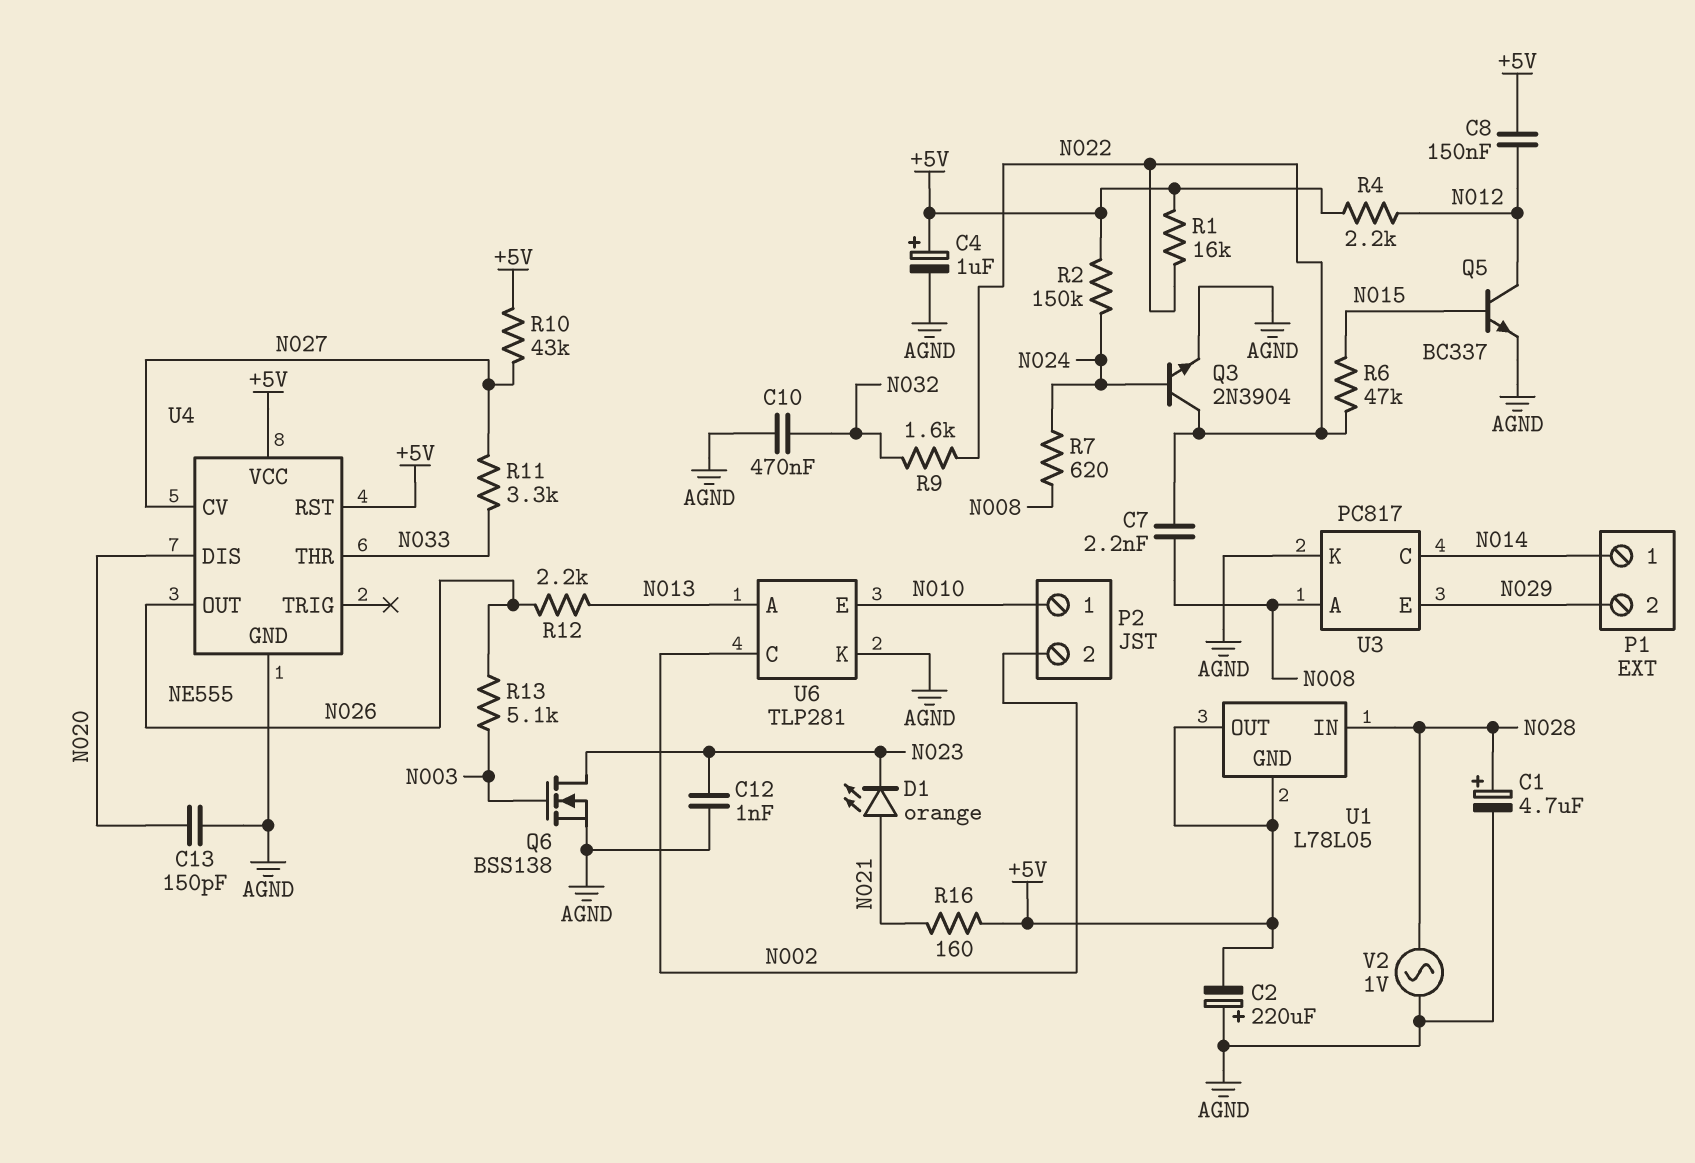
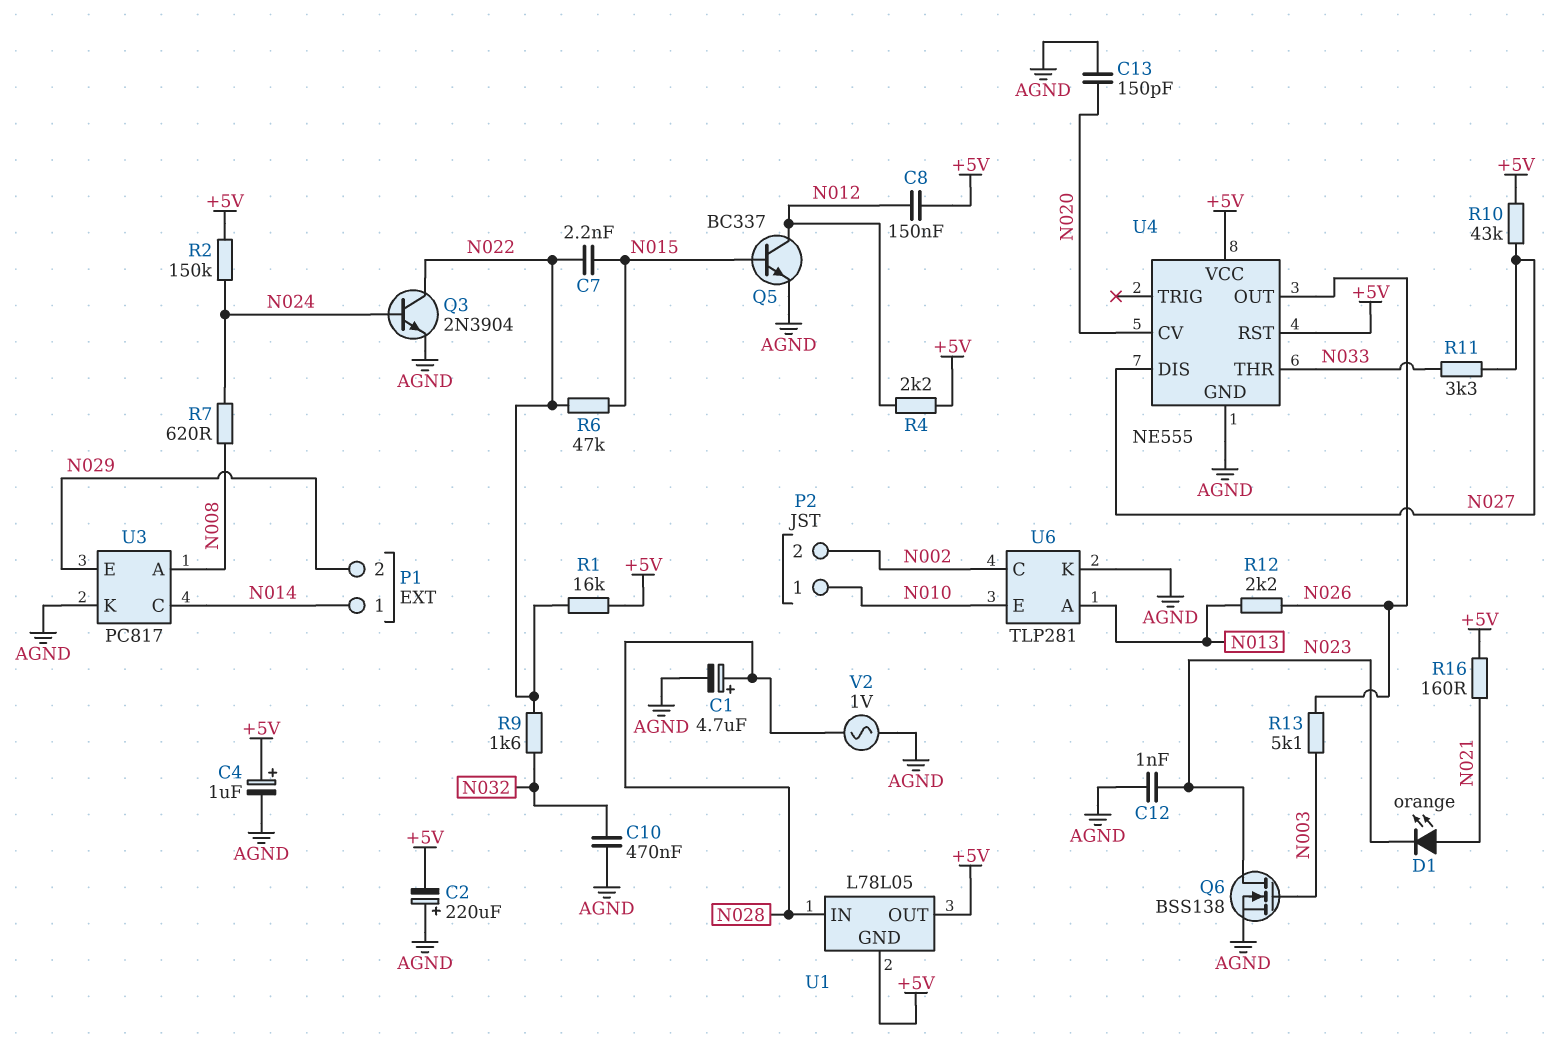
C7: 2.2nF (N008, N022) -> 2.2nF (N015, N022)
U4 pin CV: N027 -> N020
U4 pin DIS: N020 -> N027

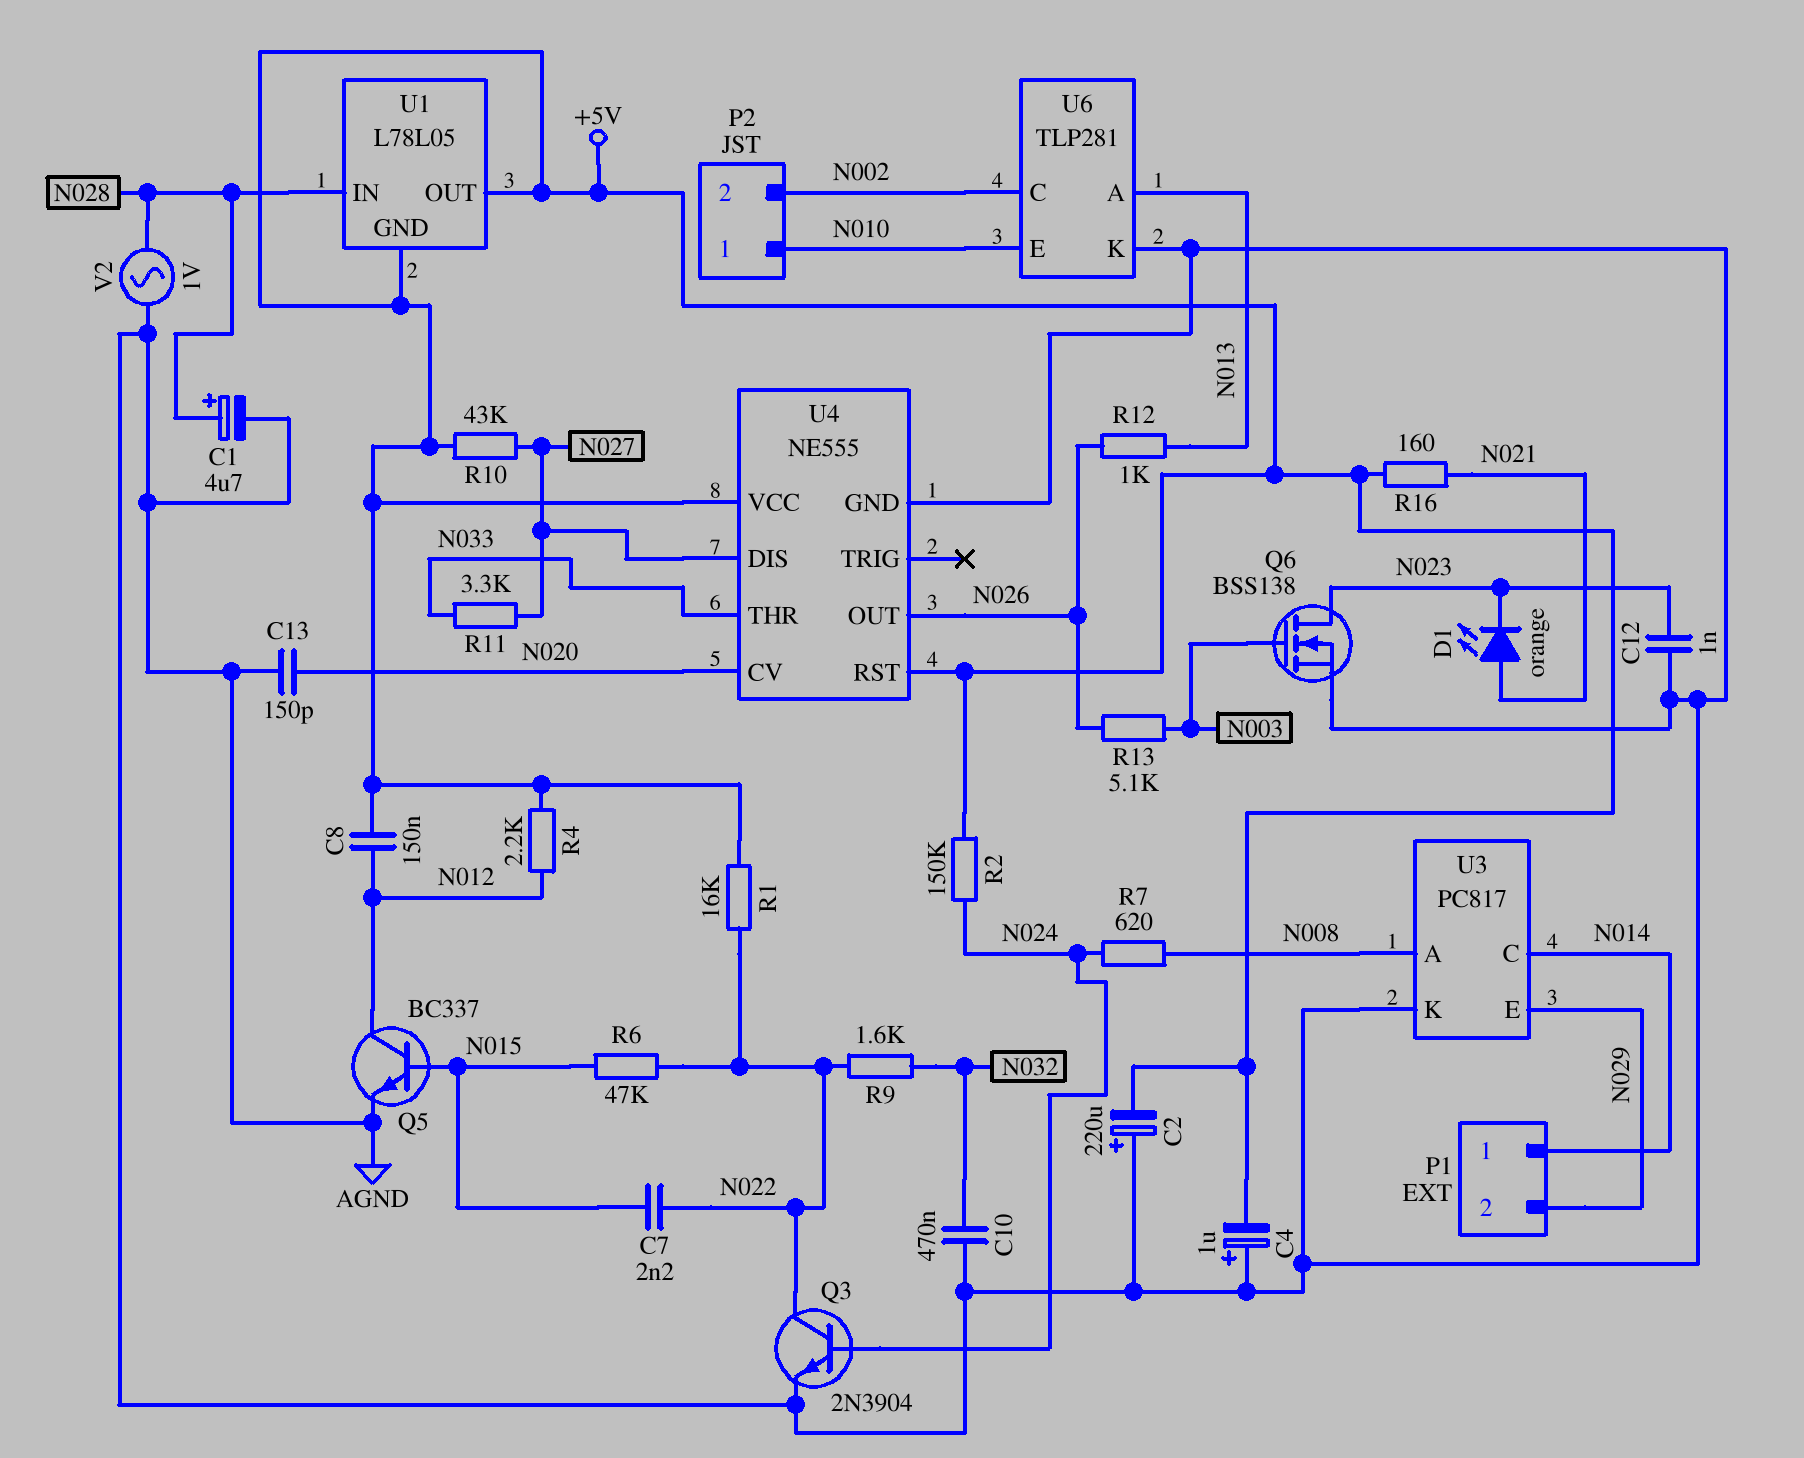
C4: 1uF (plus +5V, minus AGND) -> 1uF (plus AGND, minus +5V)
R12: 2.2k (N013, N026) -> 1k (N013, N026)

